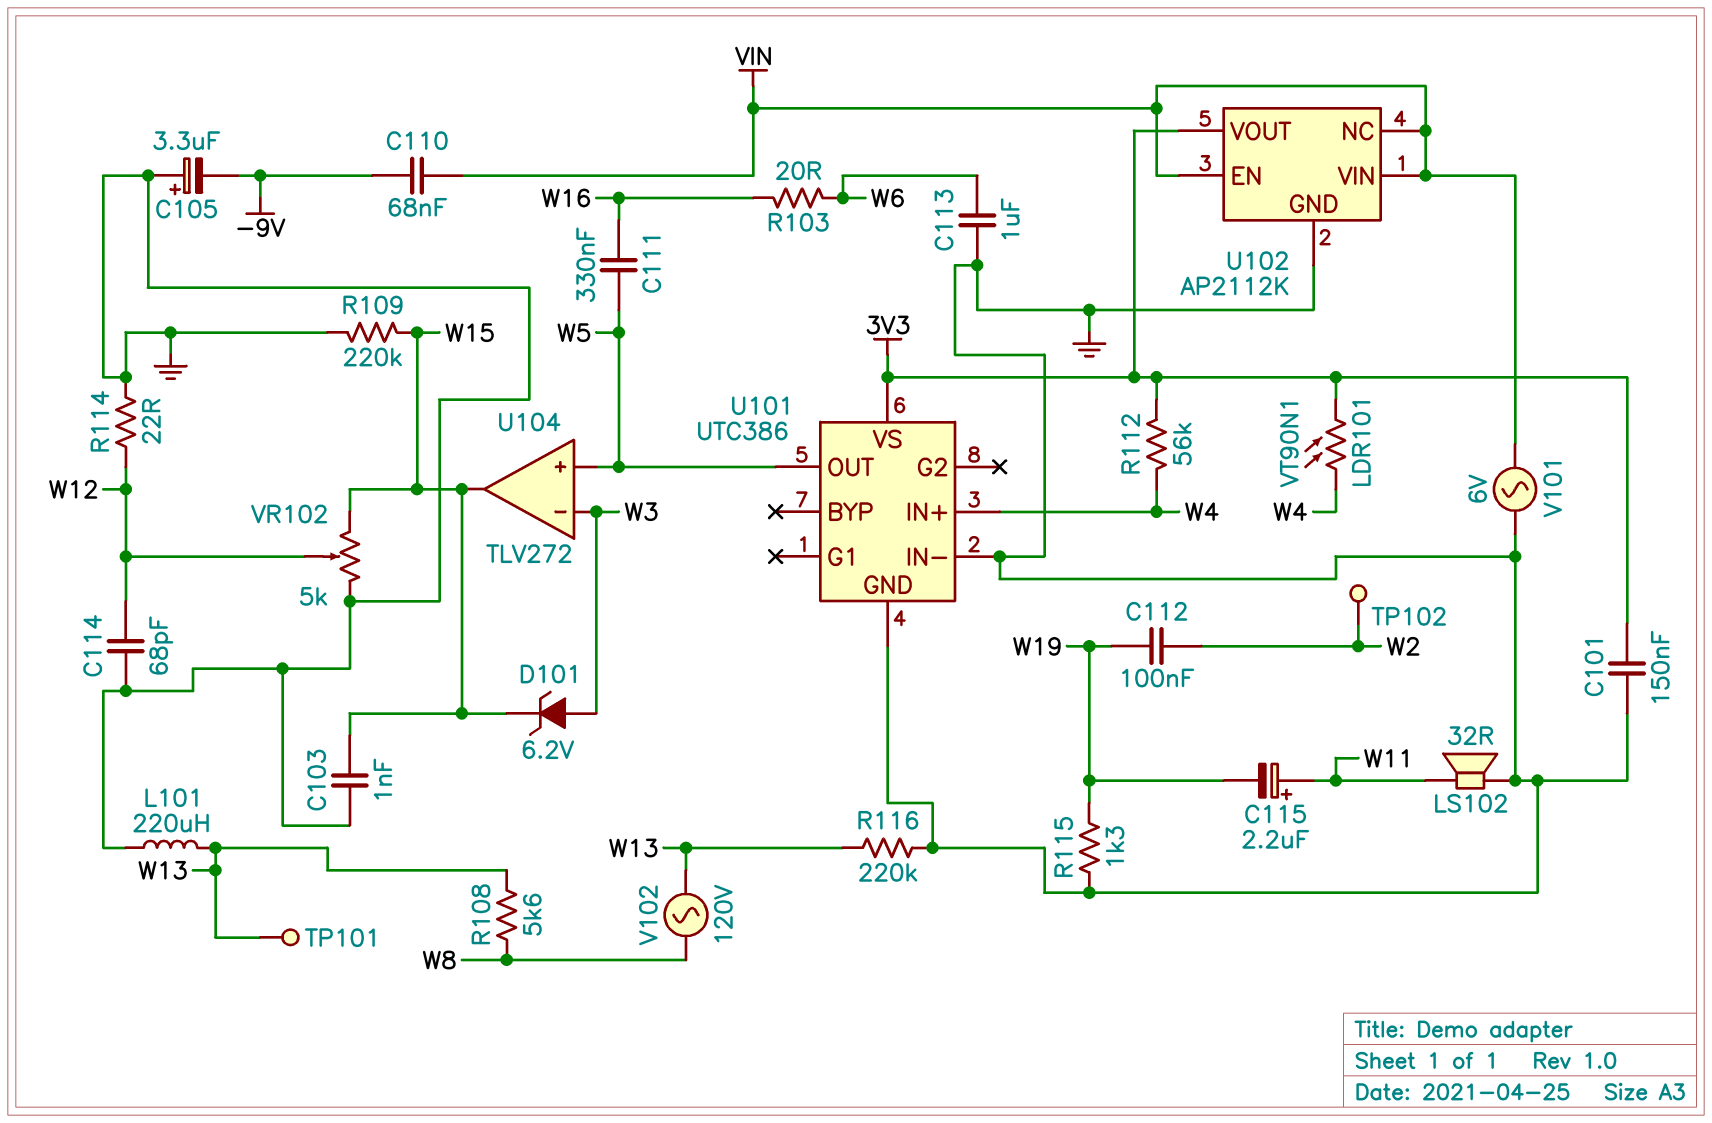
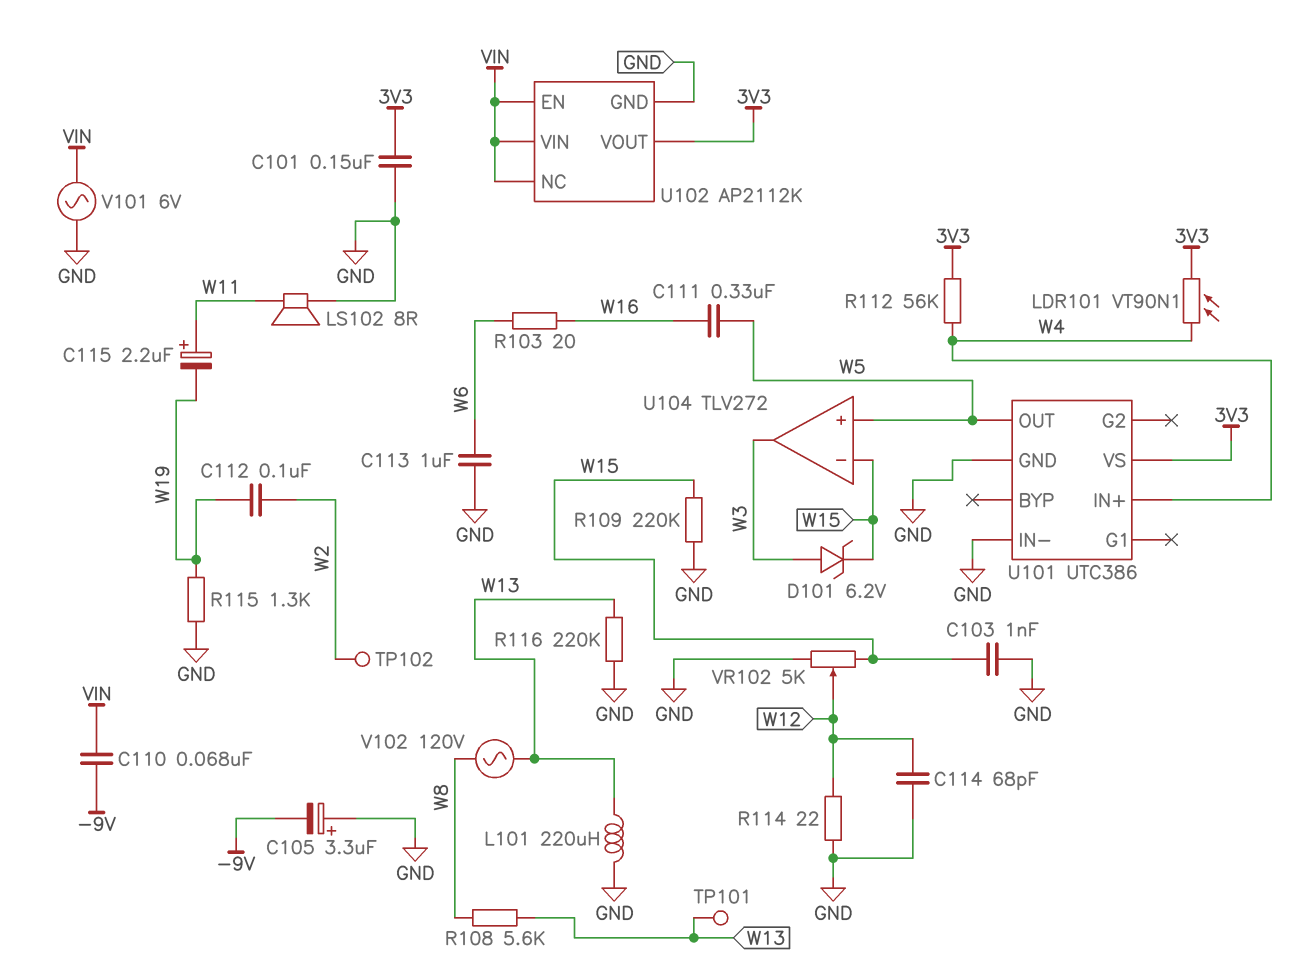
LS102: speaker 32R (GND, W11) -> speaker 8R (GND, W11)
U104 pin in-: W3 -> W15
U104 pin out: W15 -> W3

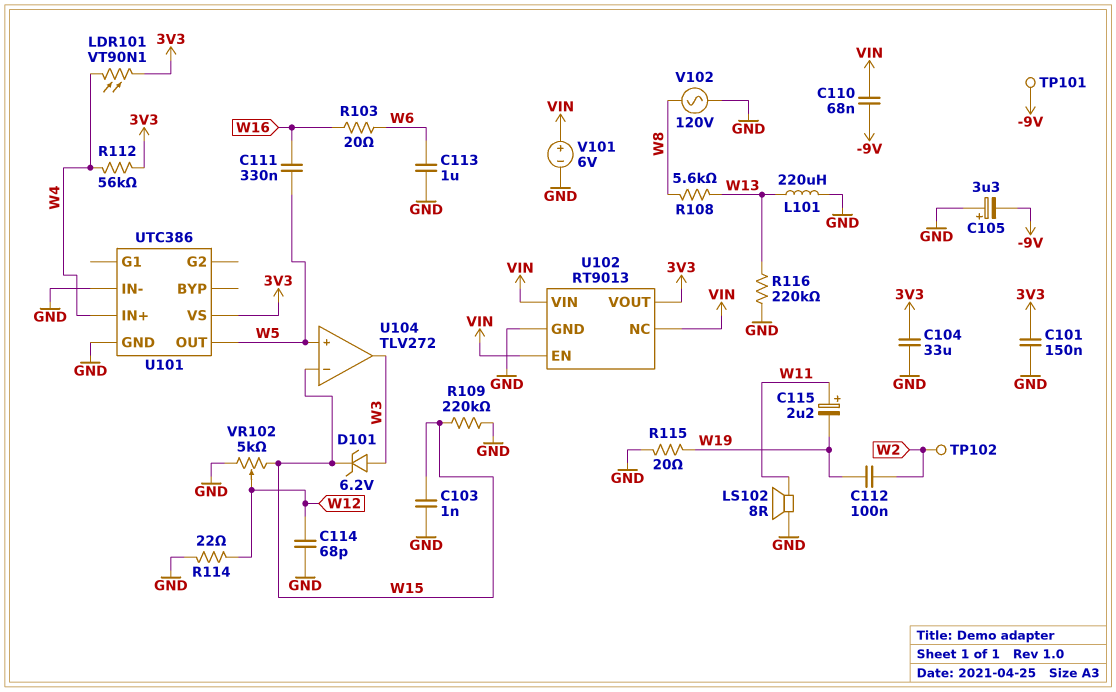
C104: none -> 33uF (3V3, GND)
R115: 1.3k (GND, W19) -> 20 (GND, W19)
TP101: test point (W13) -> test point (-9V)
U102: AP2112K -> RT9013
V101: AC 6V (GND, VIN) -> 6V (plus VIN, minus GND)
V102: AC 120V (W8, W13) -> AC 120V (GND, W8)

